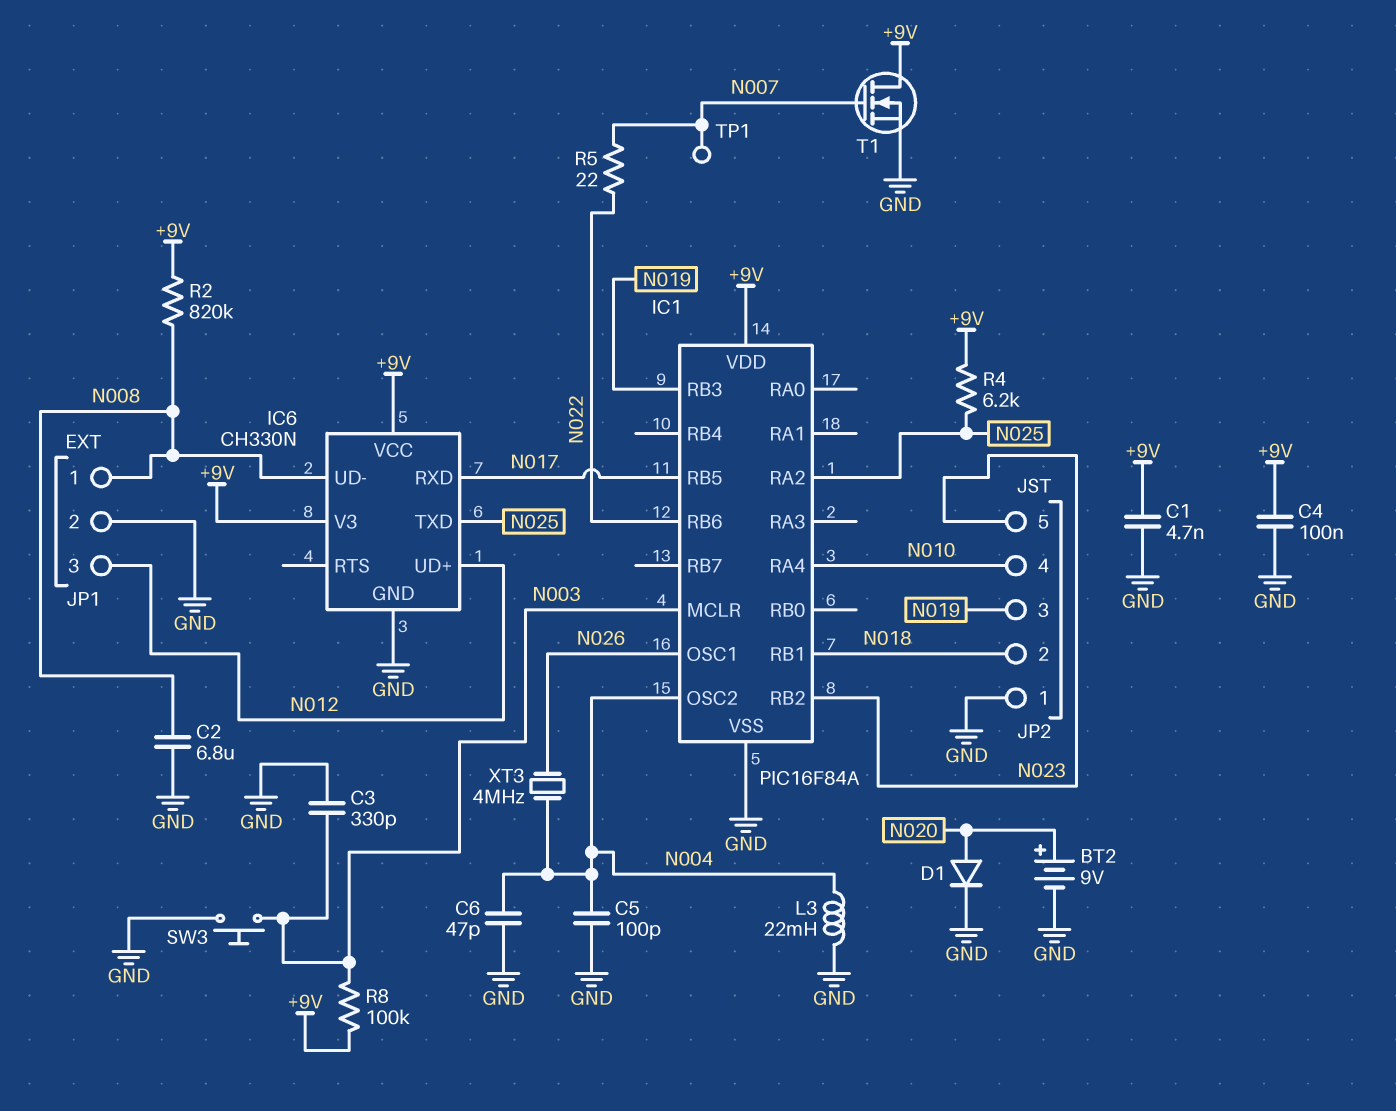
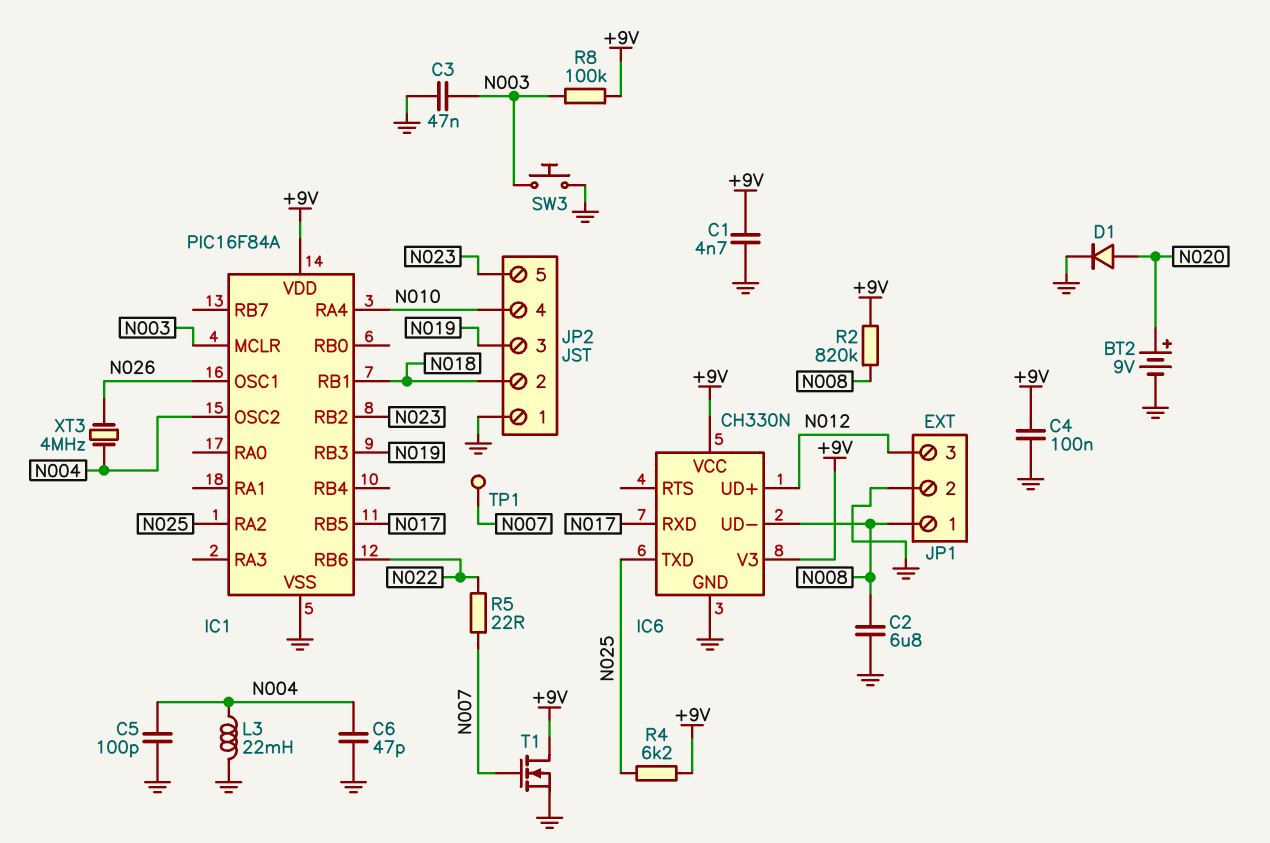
C3: 330pF (GND, N003) -> 47nF (GND, N003)

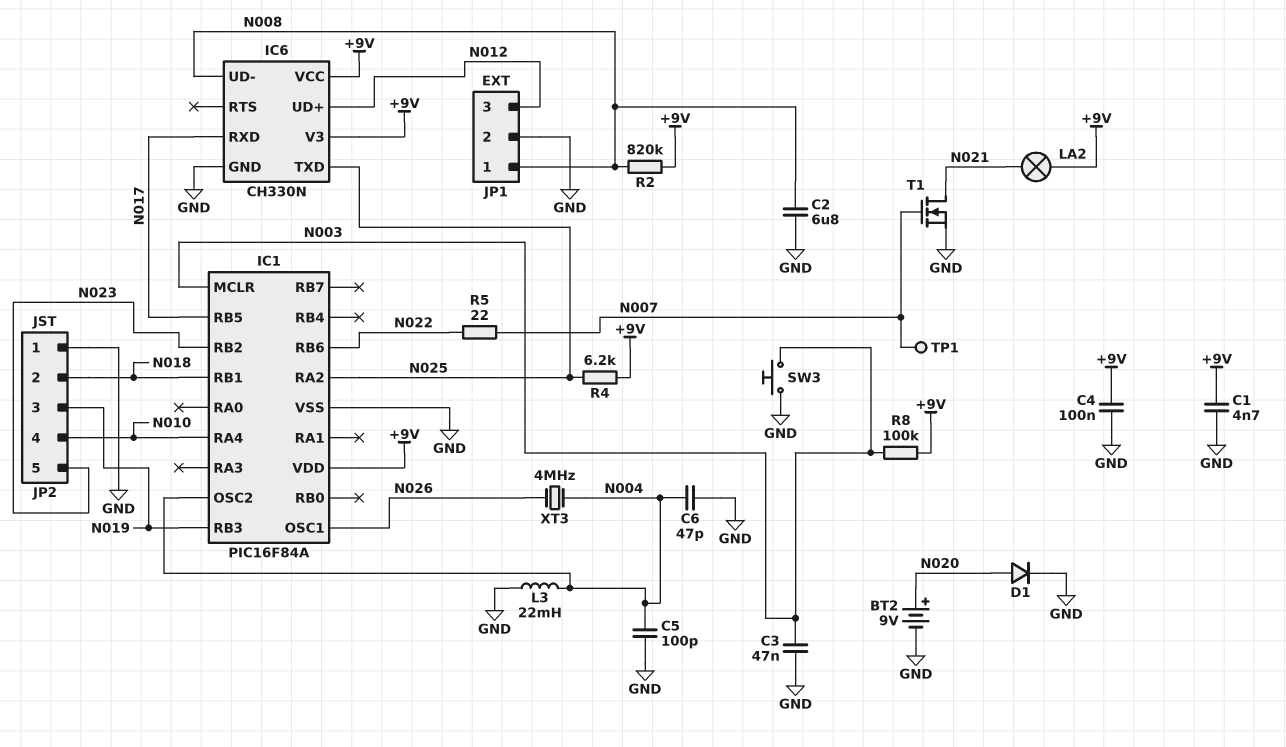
LA2: none -> lamp (+9V, N021)
T1: NMOS (G N007, D +9V, S GND) -> NMOS (G N007, D N021, S GND)

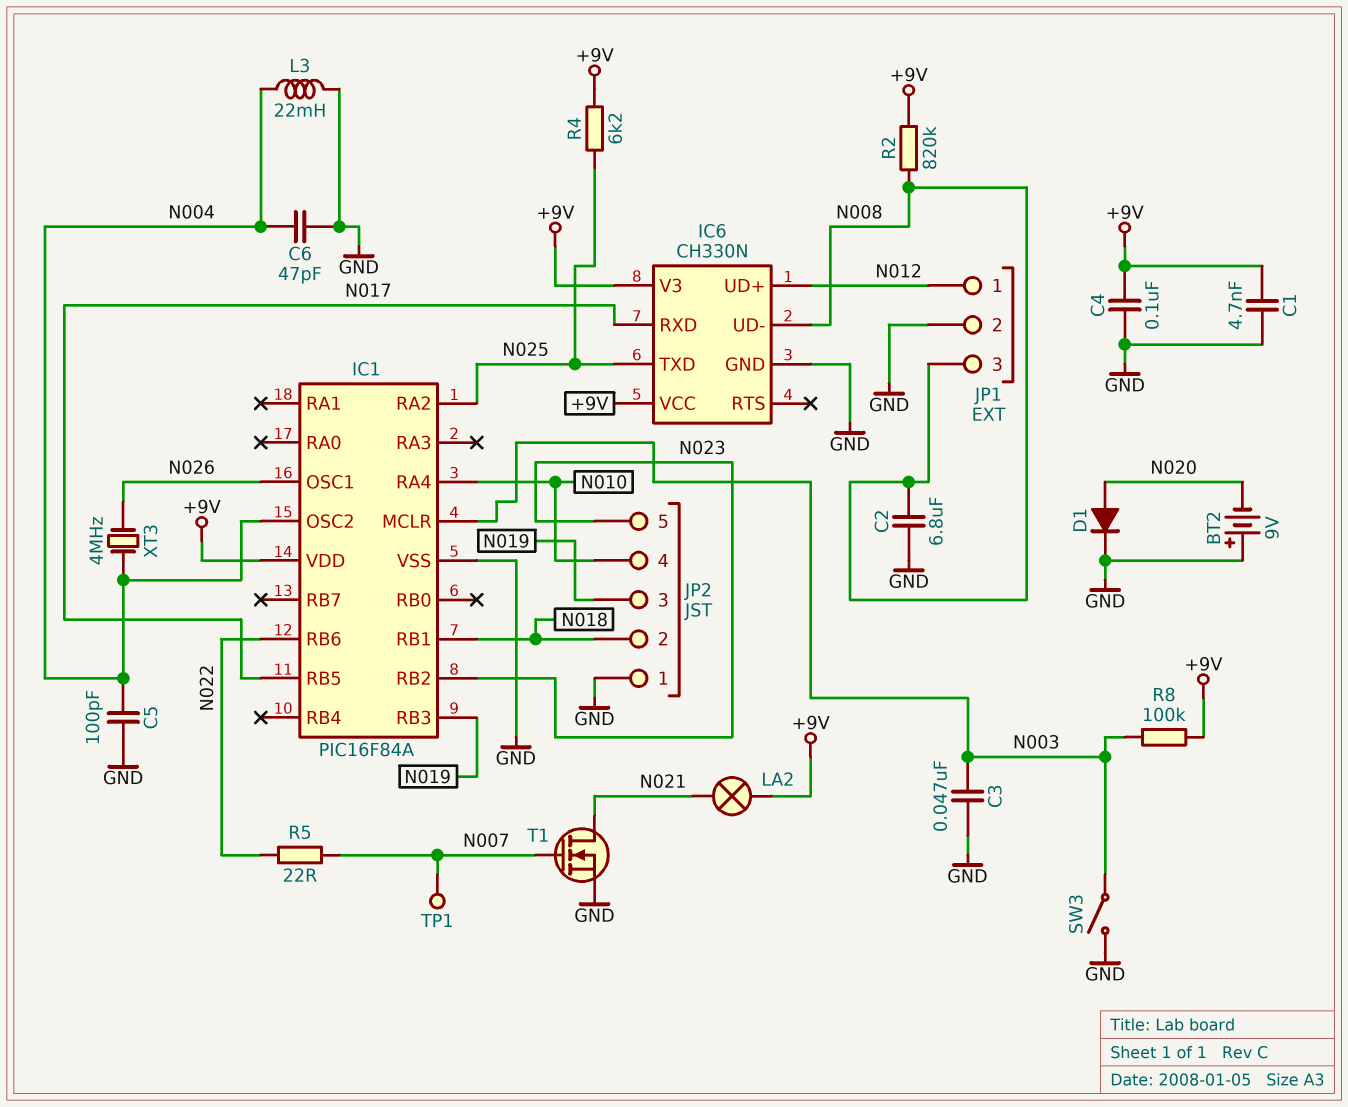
BT2: 9V (plus N020, minus GND) -> 9V (plus GND, minus N020)
JP1 pin 1: N008 -> N012
JP1 pin 3: N012 -> N008
SW3: button (GND, N003) -> switch (GND, N003)

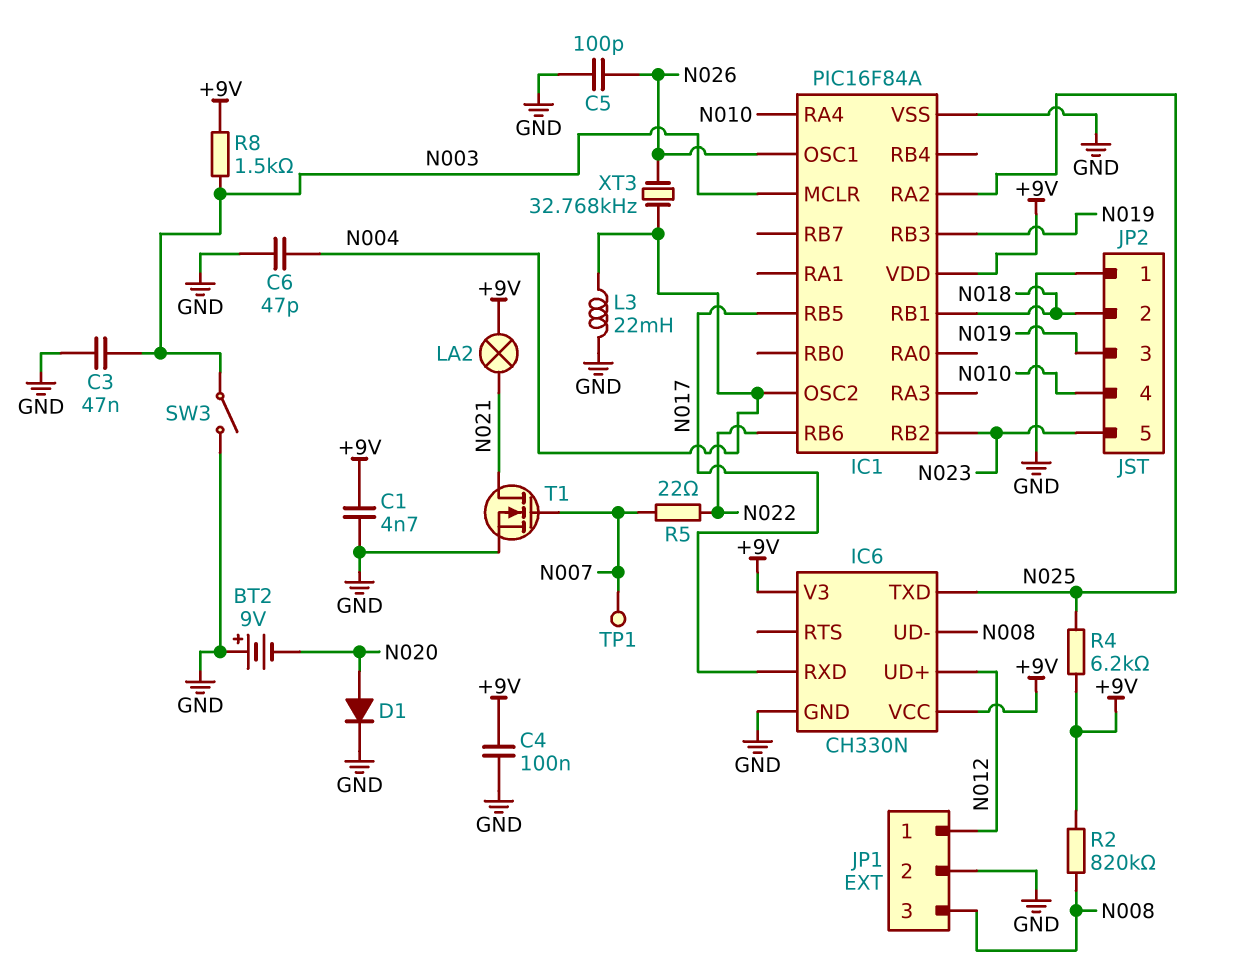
C2: 6.8uF (GND, N008) -> none
C5: 100pF (GND, N004) -> 100pF (GND, N026)
R8: 100k (+9V, N003) -> 1.5k (+9V, N003)
XT3: 4MHz (N004, N026) -> 32.768kHz (N004, N026)

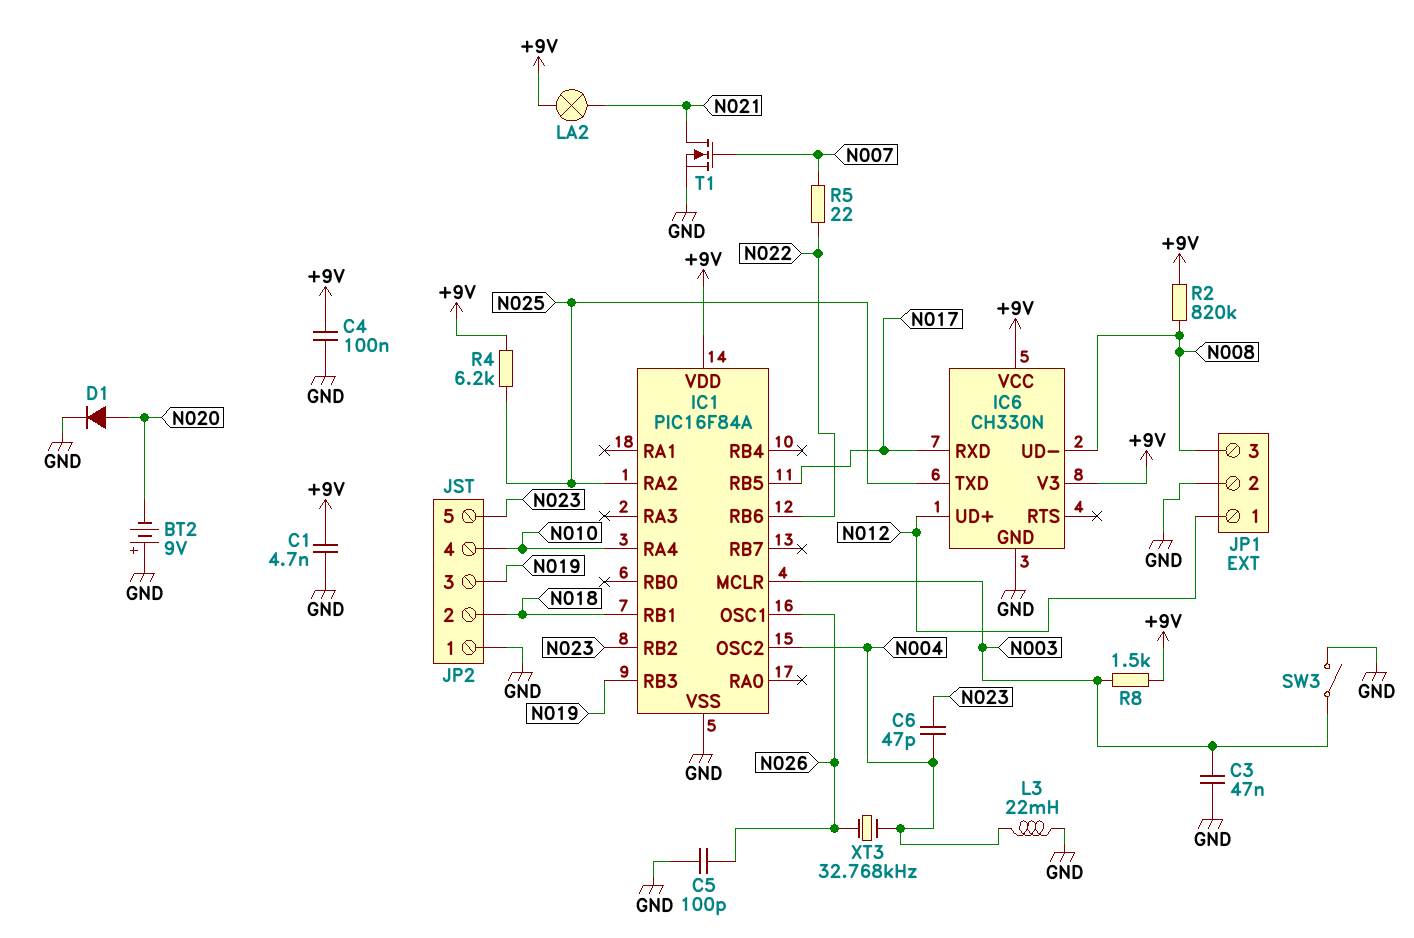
C6: 47pF (GND, N004) -> 47pF (N004, N023)
TP1: test point (N007) -> none

